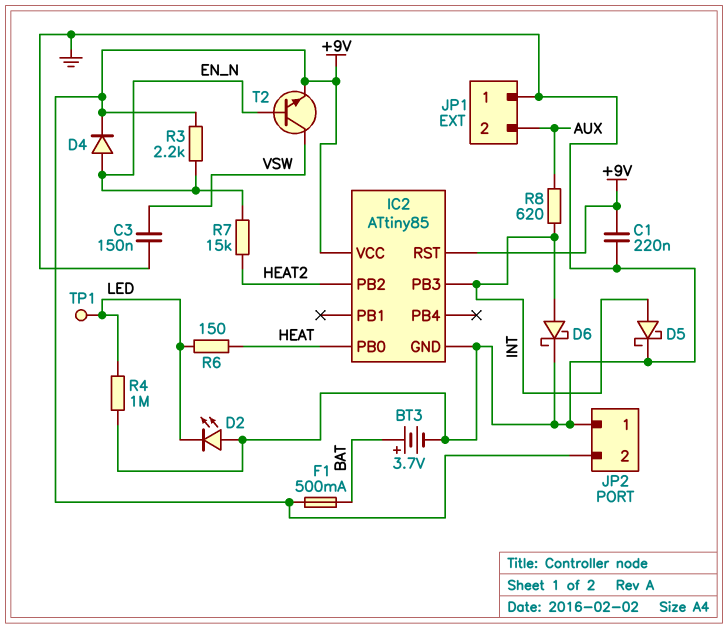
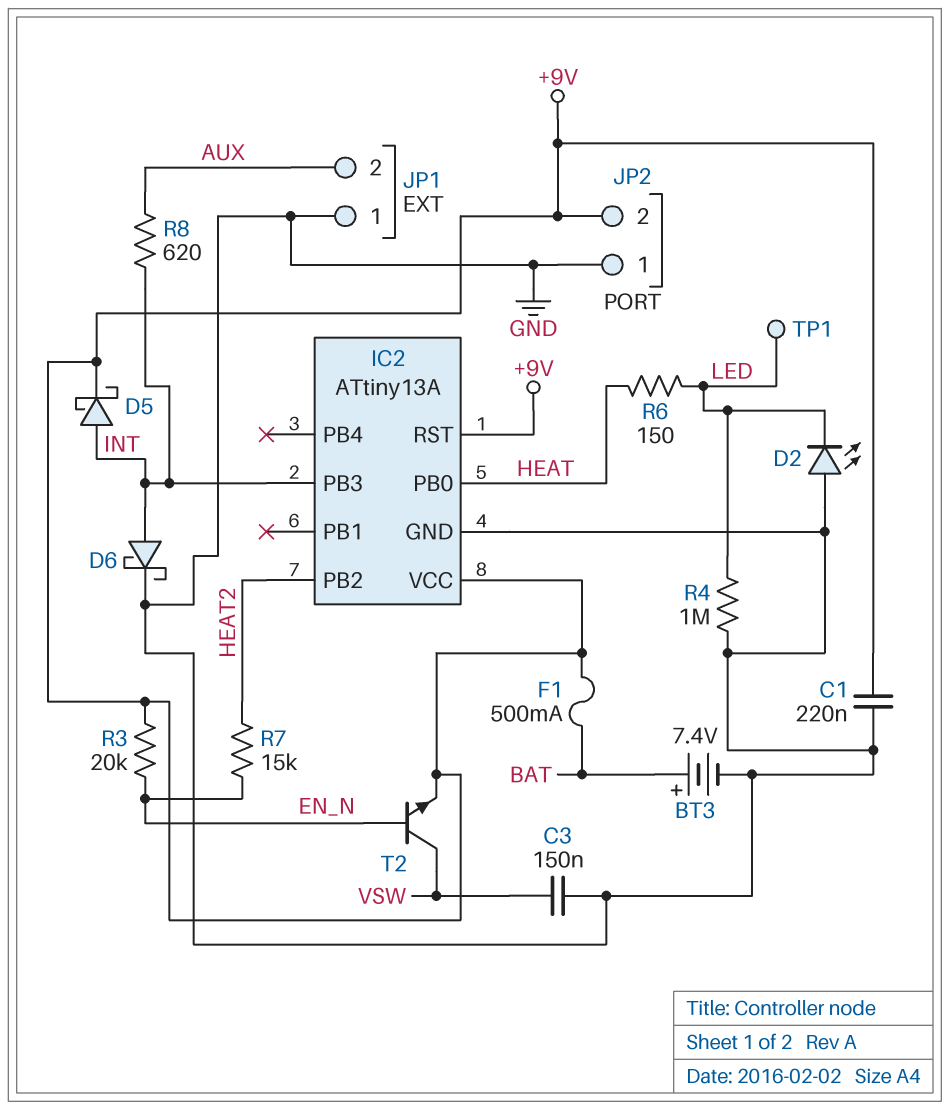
BT3: 3.7V (plus BAT, minus GND) -> 7.4V (plus BAT, minus GND)
D4: diode (A EN_N, K +9V) -> none
D5: schottky (A INT, K GND) -> schottky (A INT, K +9V)
IC2: ATtiny85 -> ATtiny13A
R3: 2.2k (+9V, EN_N) -> 20k (+9V, EN_N)

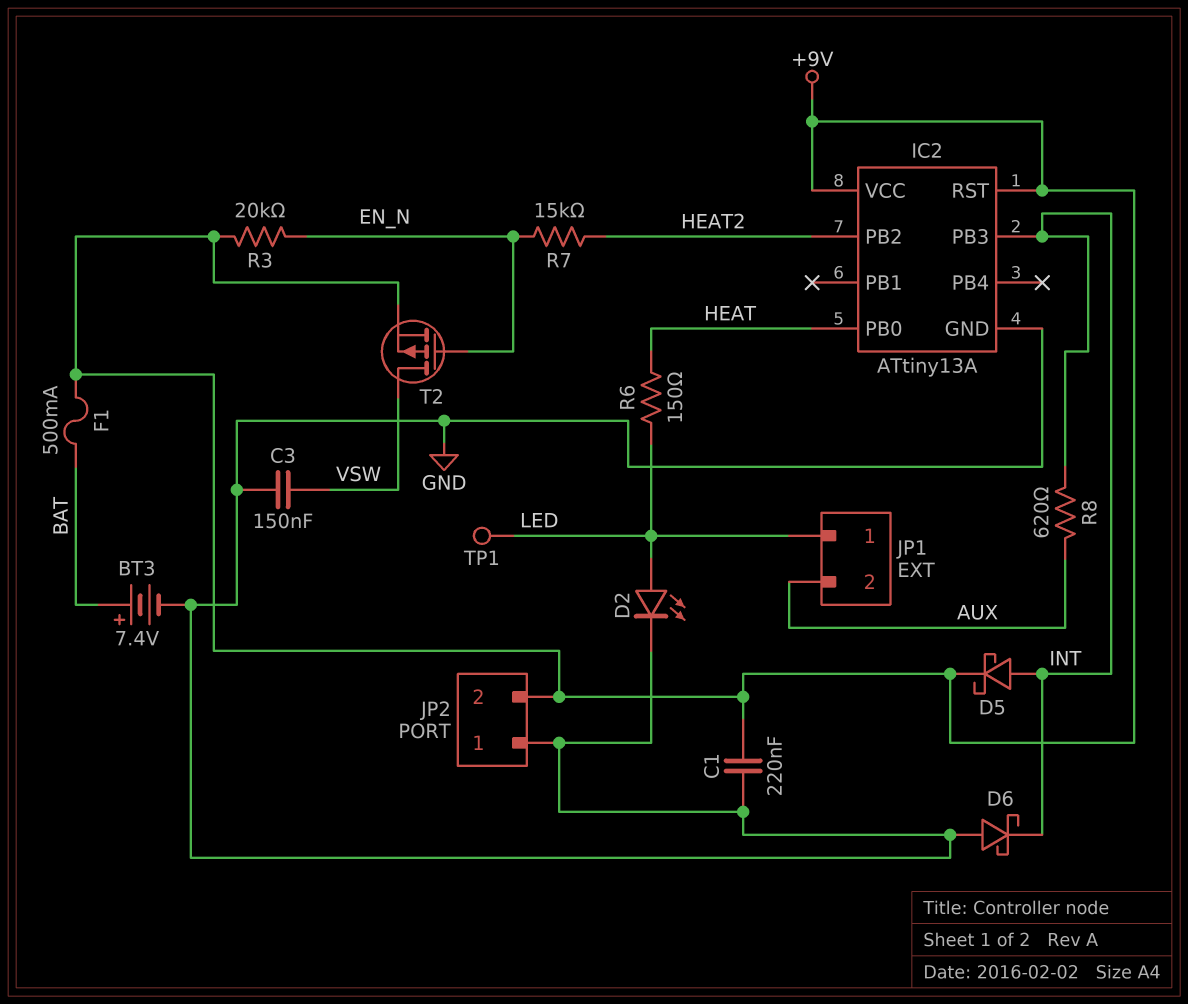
D2: LED (A GND, K LED) -> LED (A LED, K GND)
D6: schottky (A INT, K GND) -> schottky (A GND, K INT)
JP1 pin 1: GND -> LED
R4: 1M (GND, LED) -> none
T2: NPN (B EN_N, C VSW, E +9V) -> PMOS (G EN_N, D VSW, S +9V)

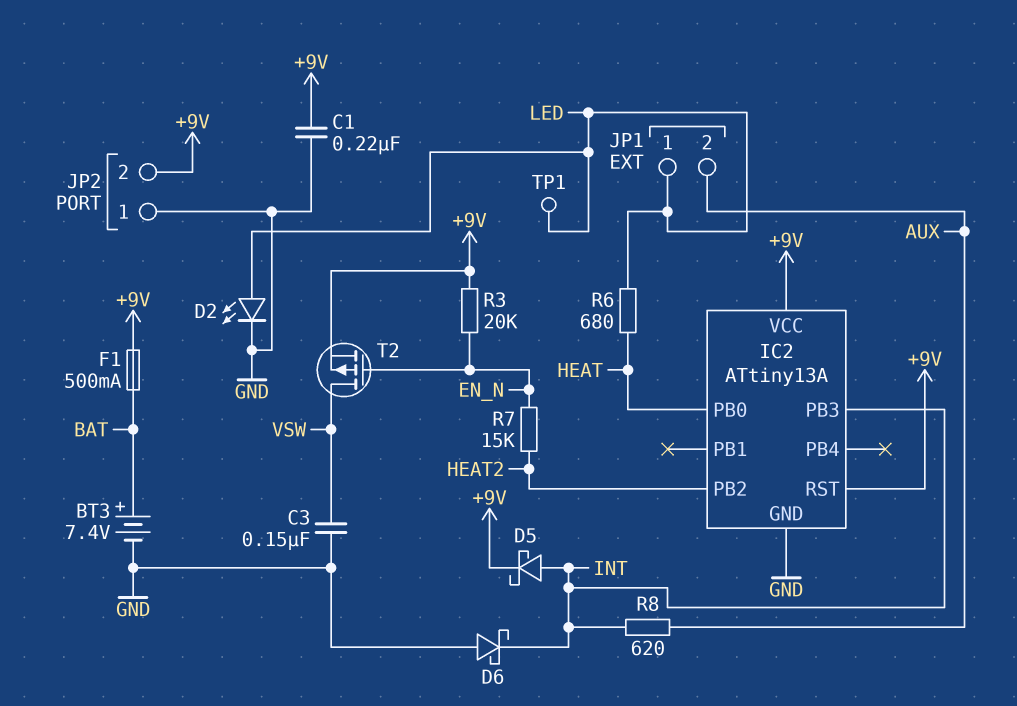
R6: 150 (HEAT, LED) -> 680 (HEAT, LED)

